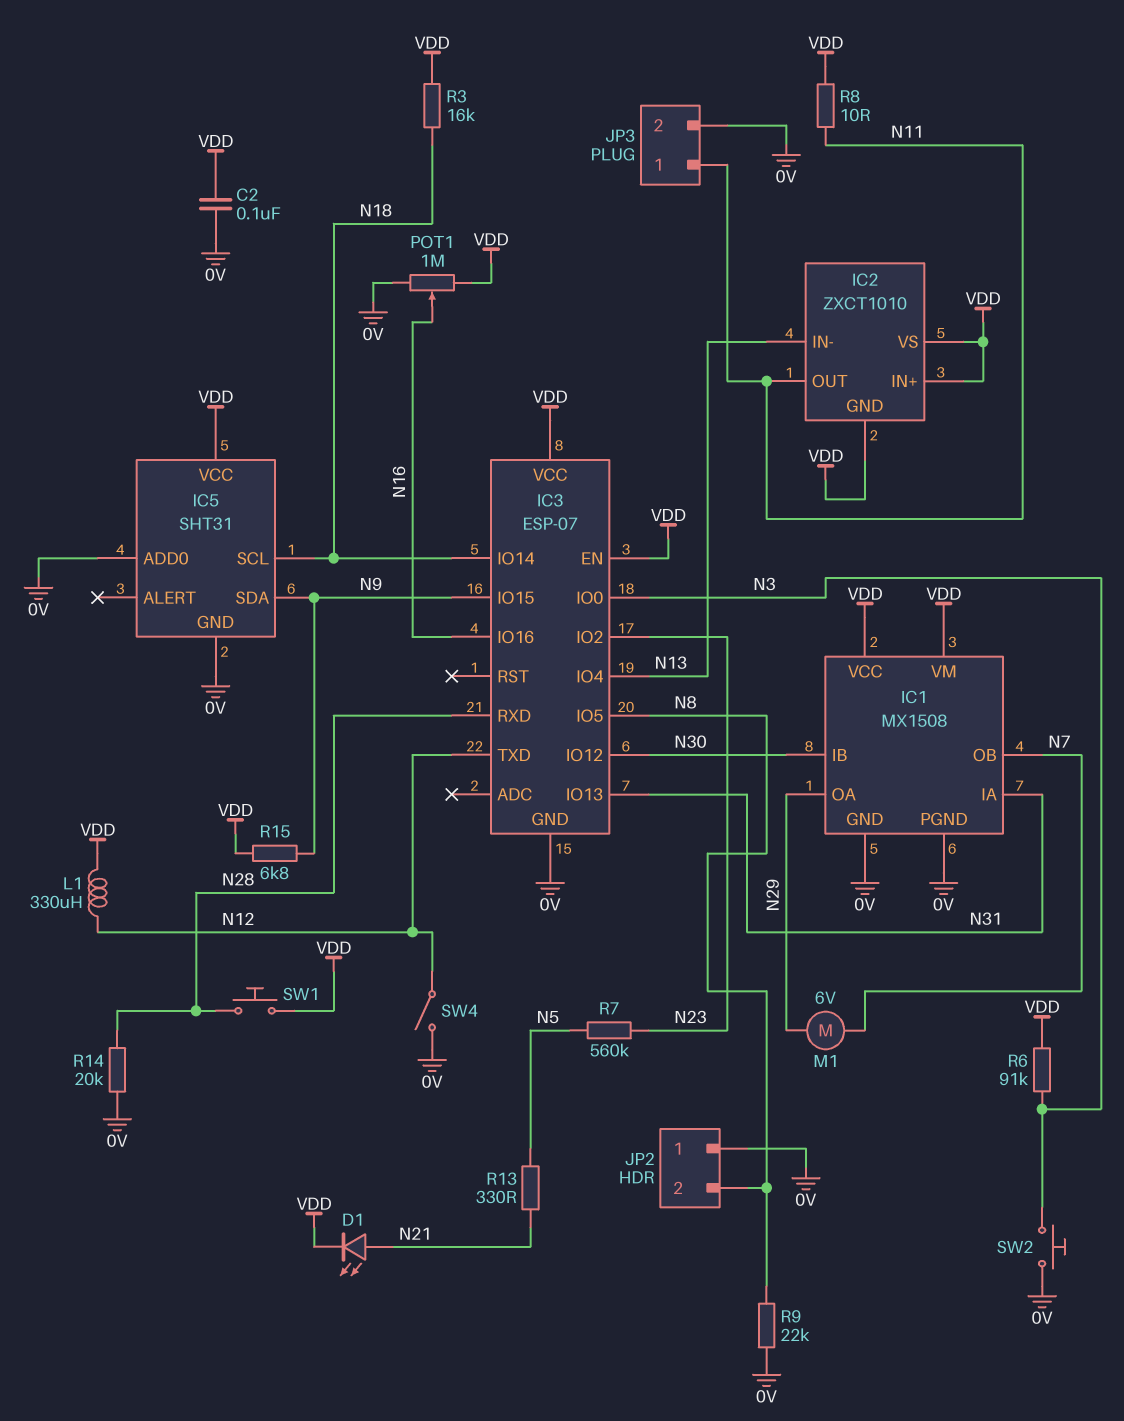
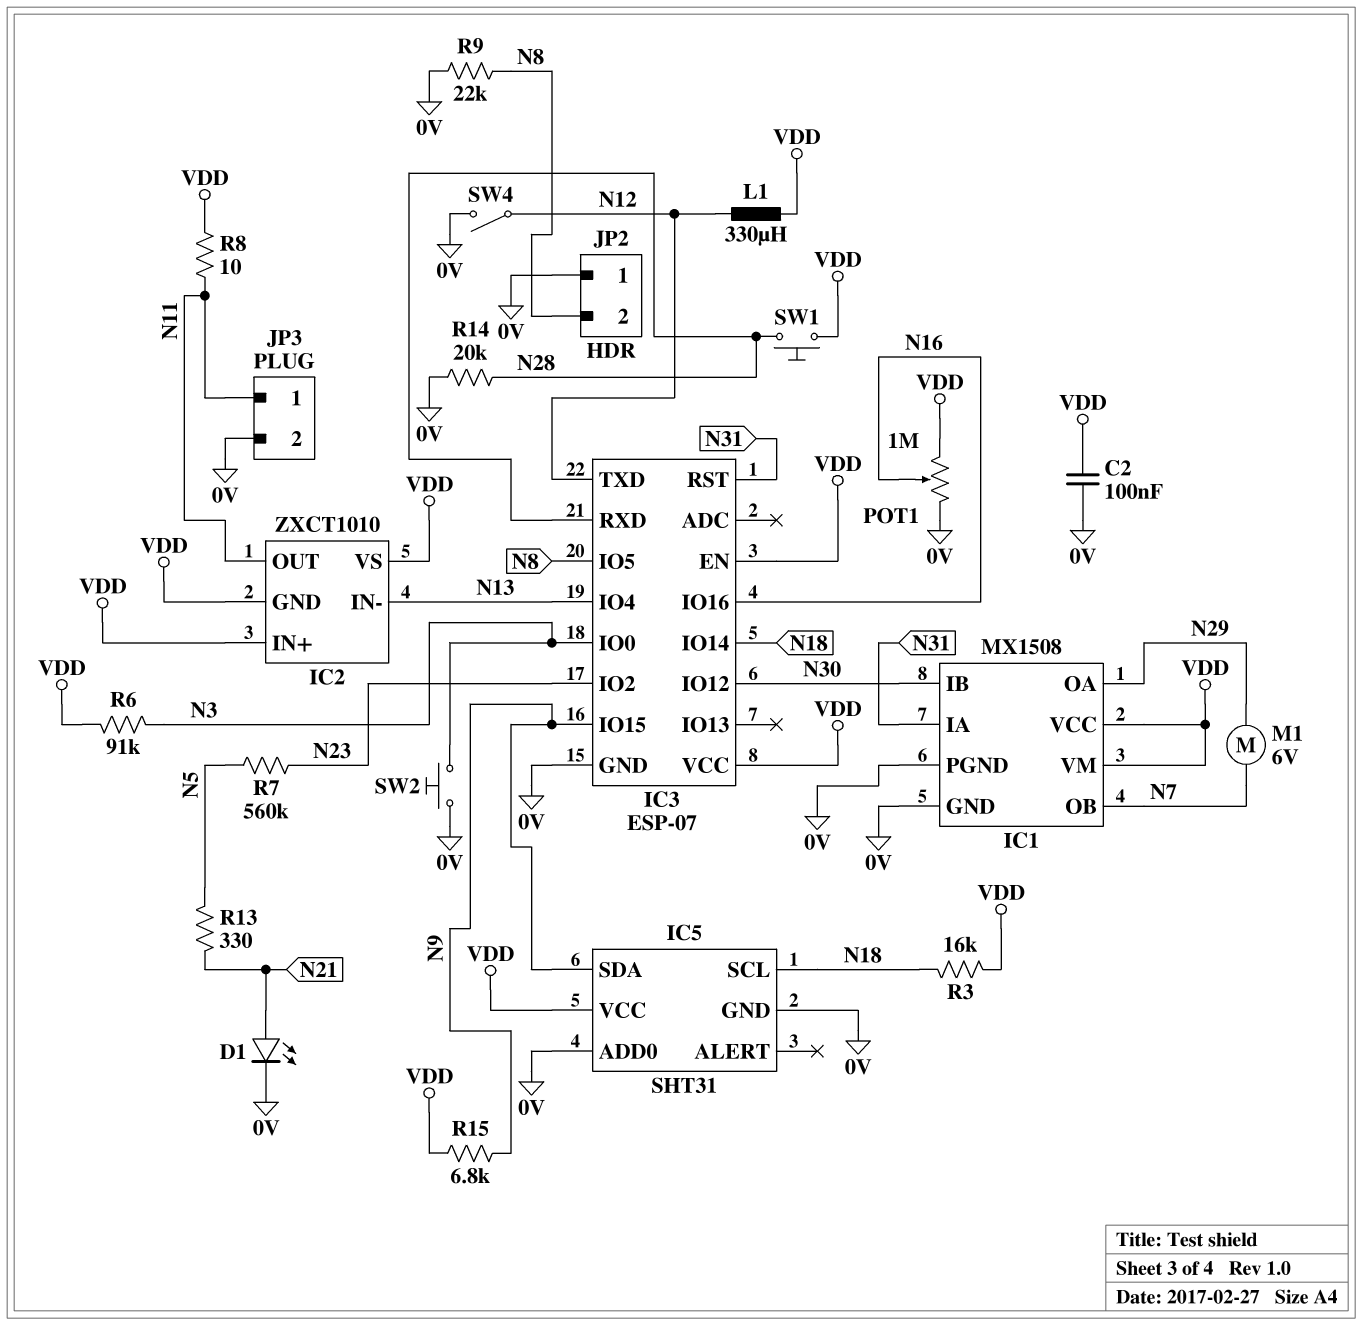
D1: LED (A N21, K VDD) -> LED (A N21, K 0V)
IC3 pin IO13: N31 -> none
IC3 pin RST: none -> N31

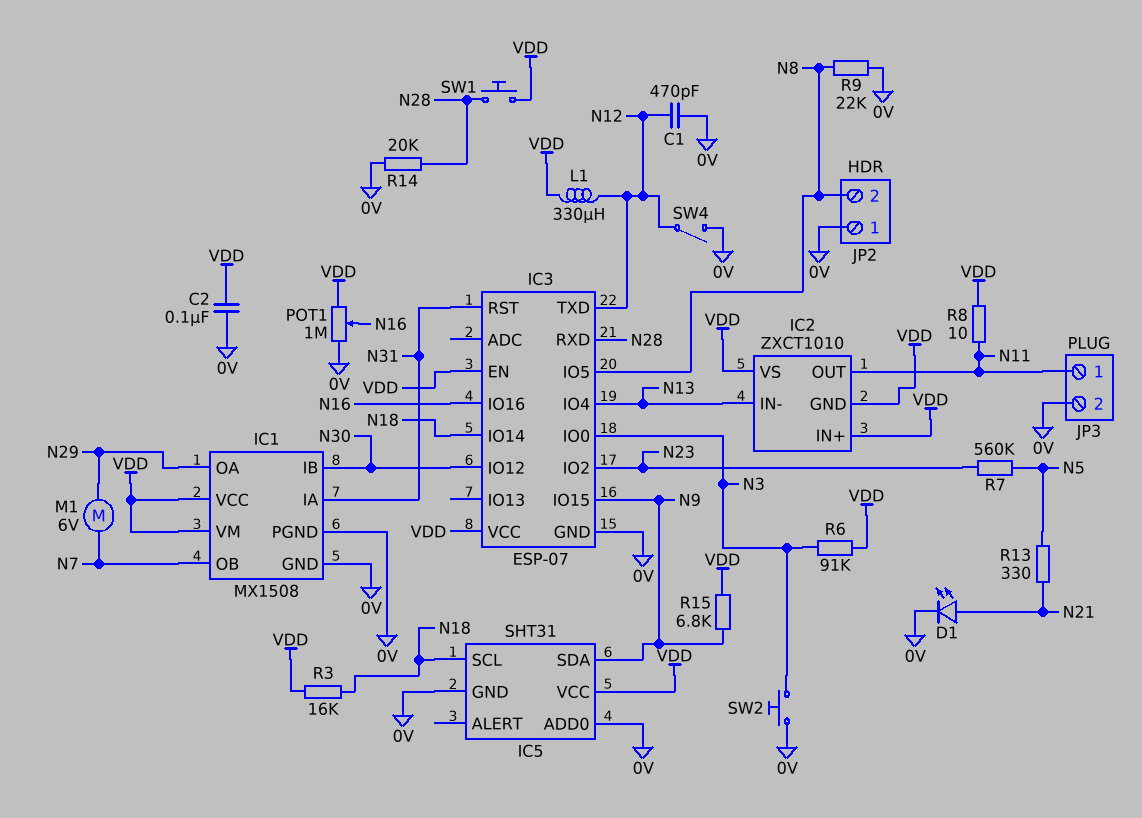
C1: none -> 470pF (0V, N12)

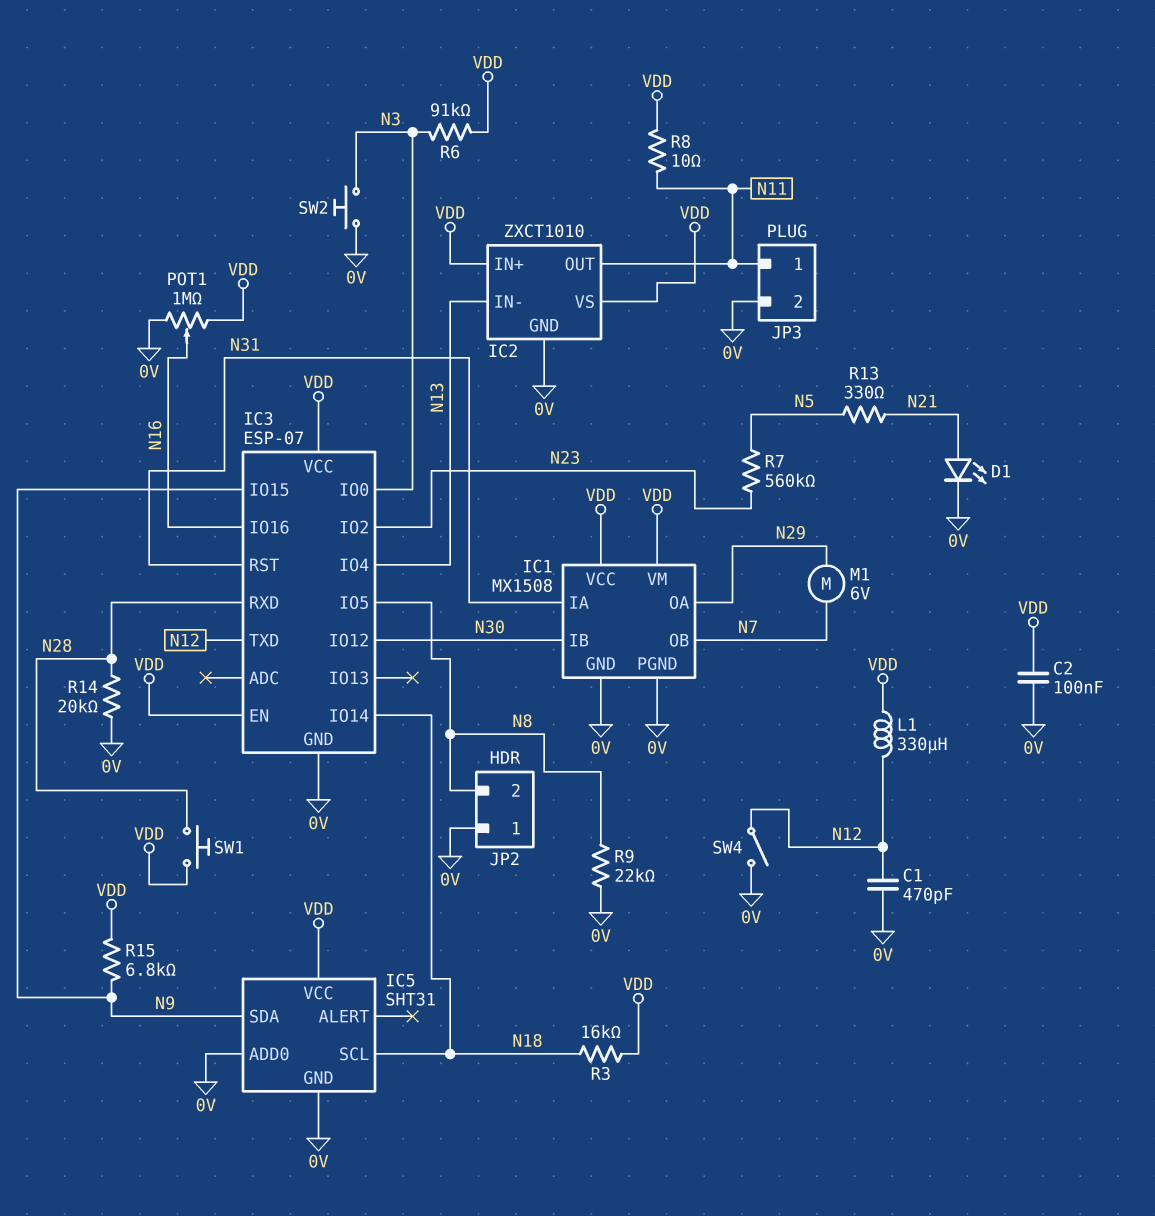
IC2 pin GND: VDD -> 0V

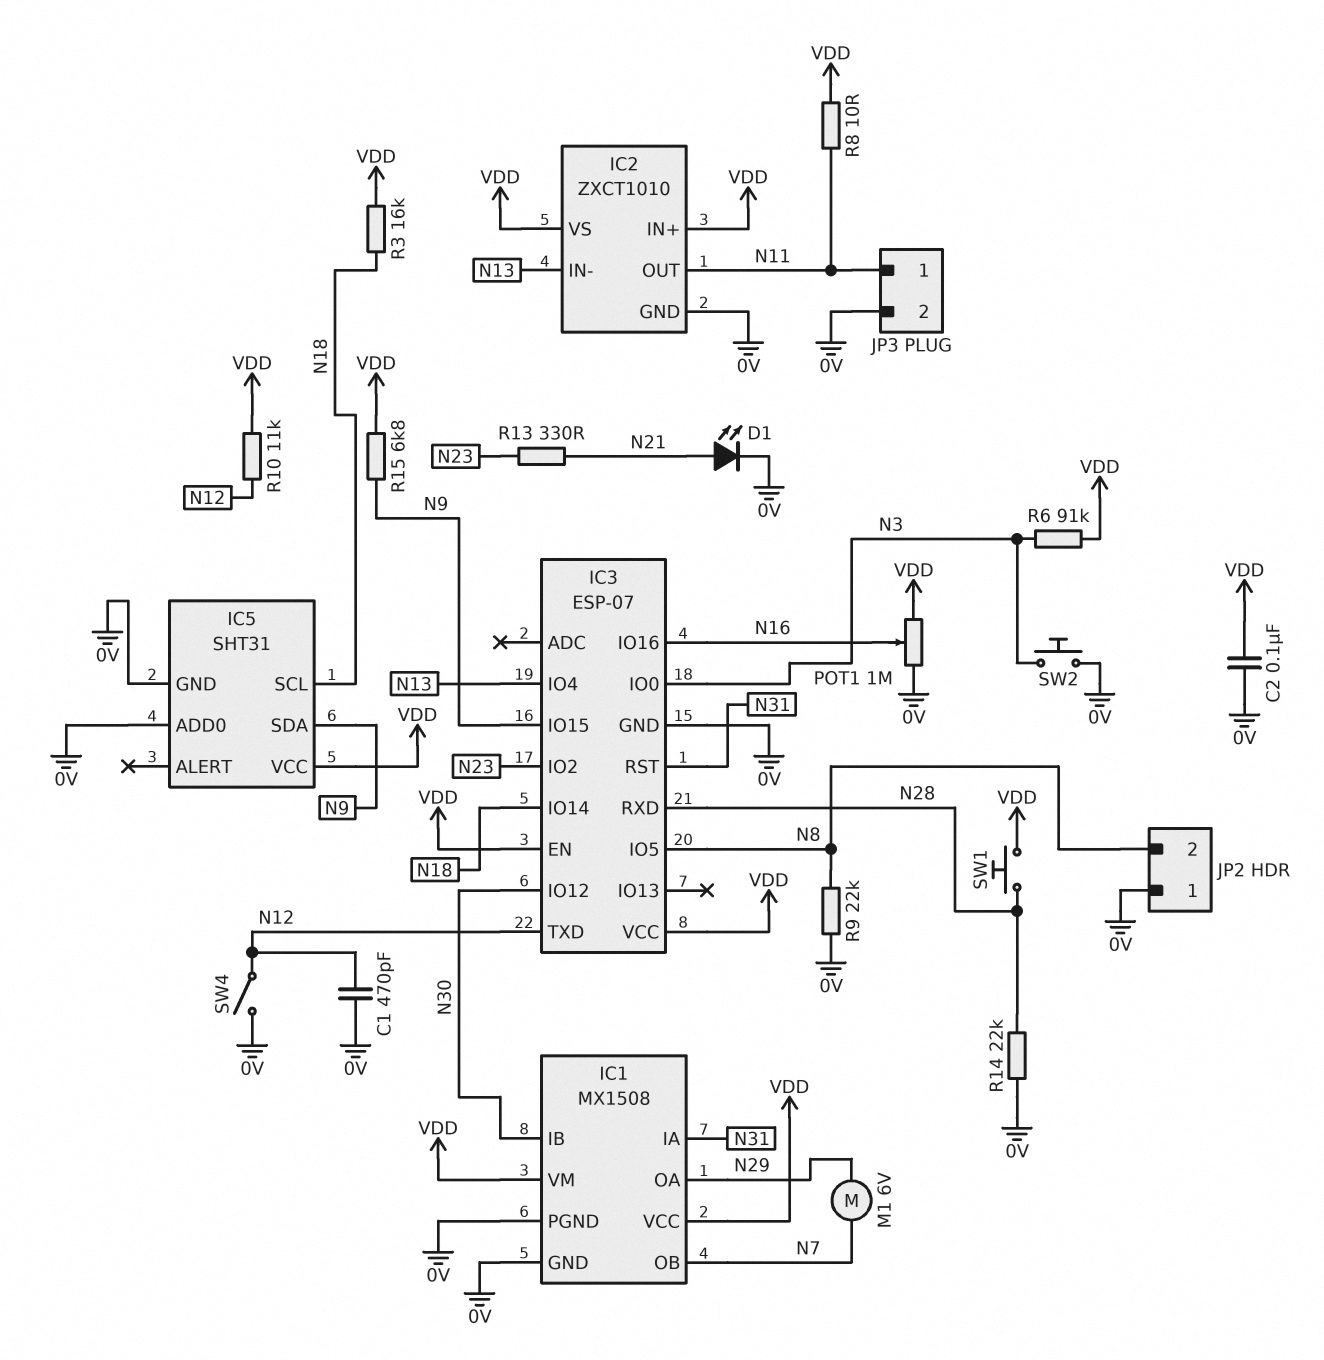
L1: 330uH (N12, VDD) -> none
R7: 560k (N5, N23) -> none
R10: none -> 11k (N12, VDD)
R13: 330 (N5, N21) -> 330 (N21, N23)
R14: 20k (0V, N28) -> 22k (0V, N28)

